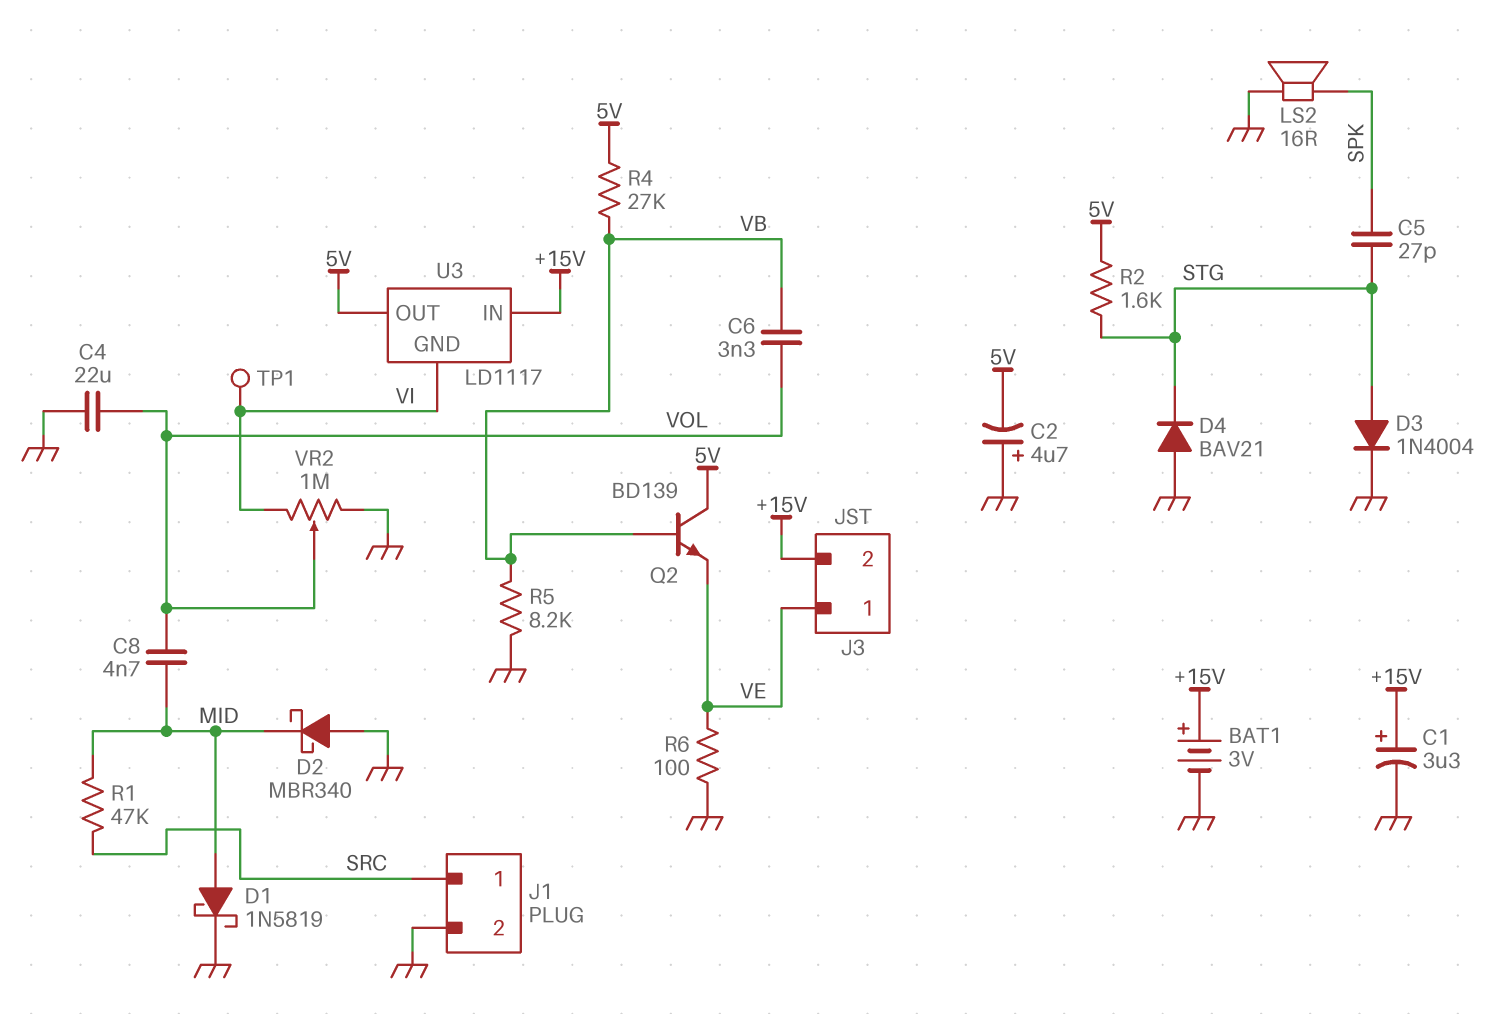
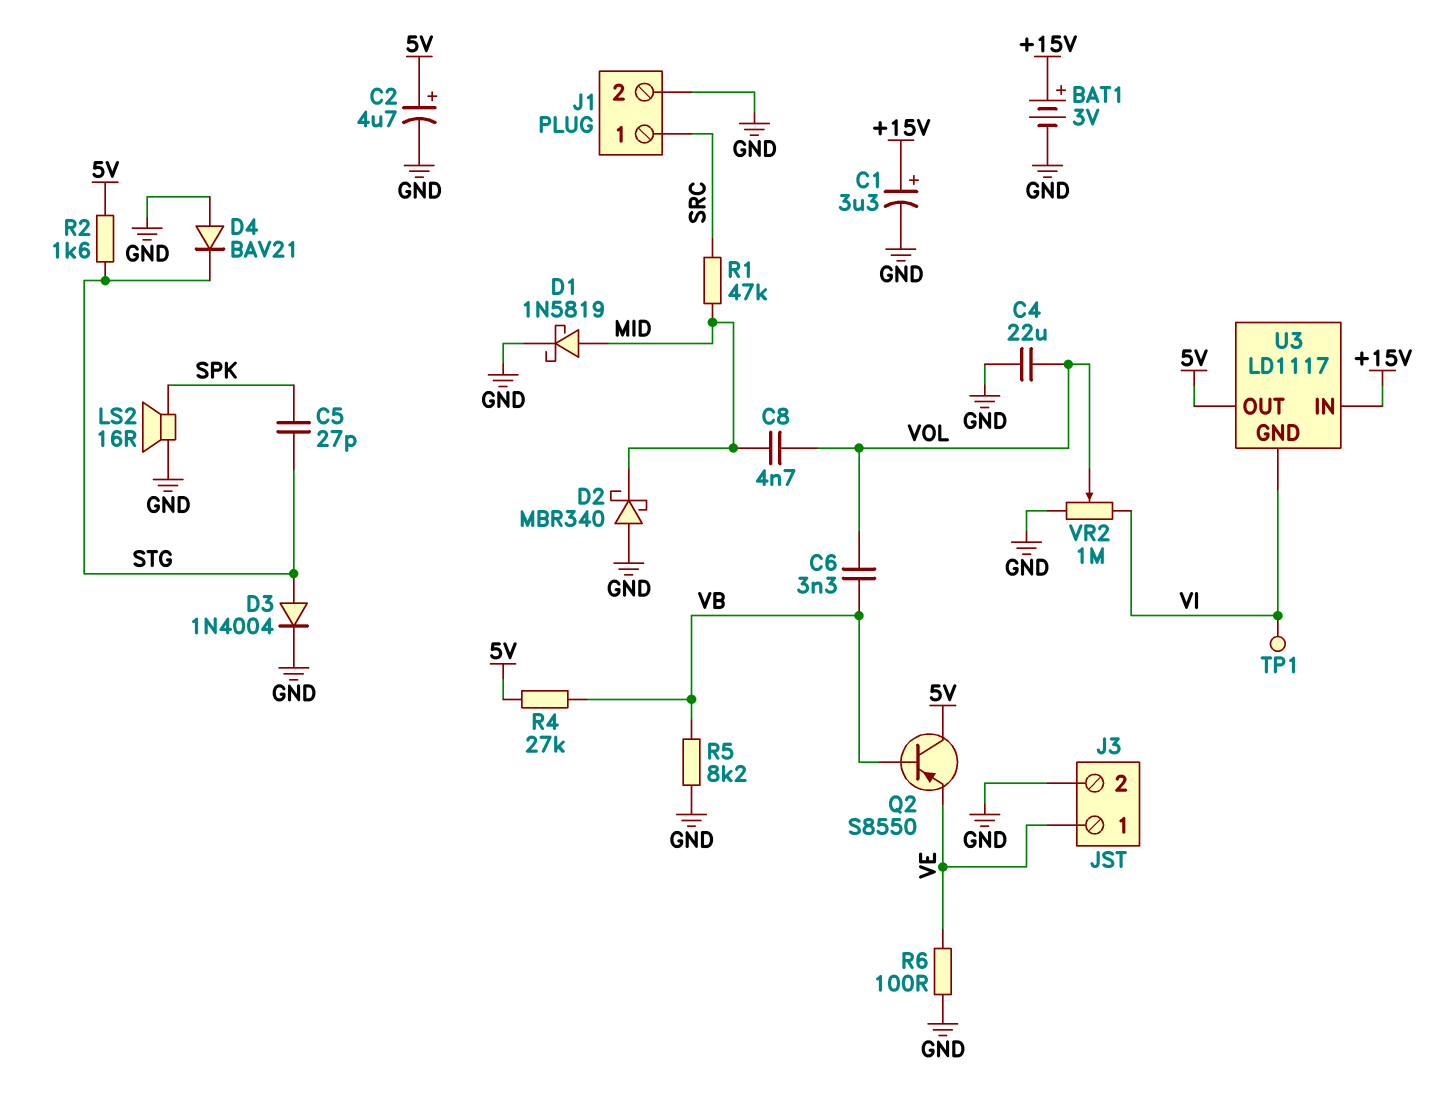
C2: 4.7uF (plus GND, minus 5V) -> 4.7uF (plus 5V, minus GND)
J3 pin 2: +15V -> GND
Q2: NPN BD139 (B VB, C 5V, E VE) -> PNP S8550 (B VB, C 5V, E VE)

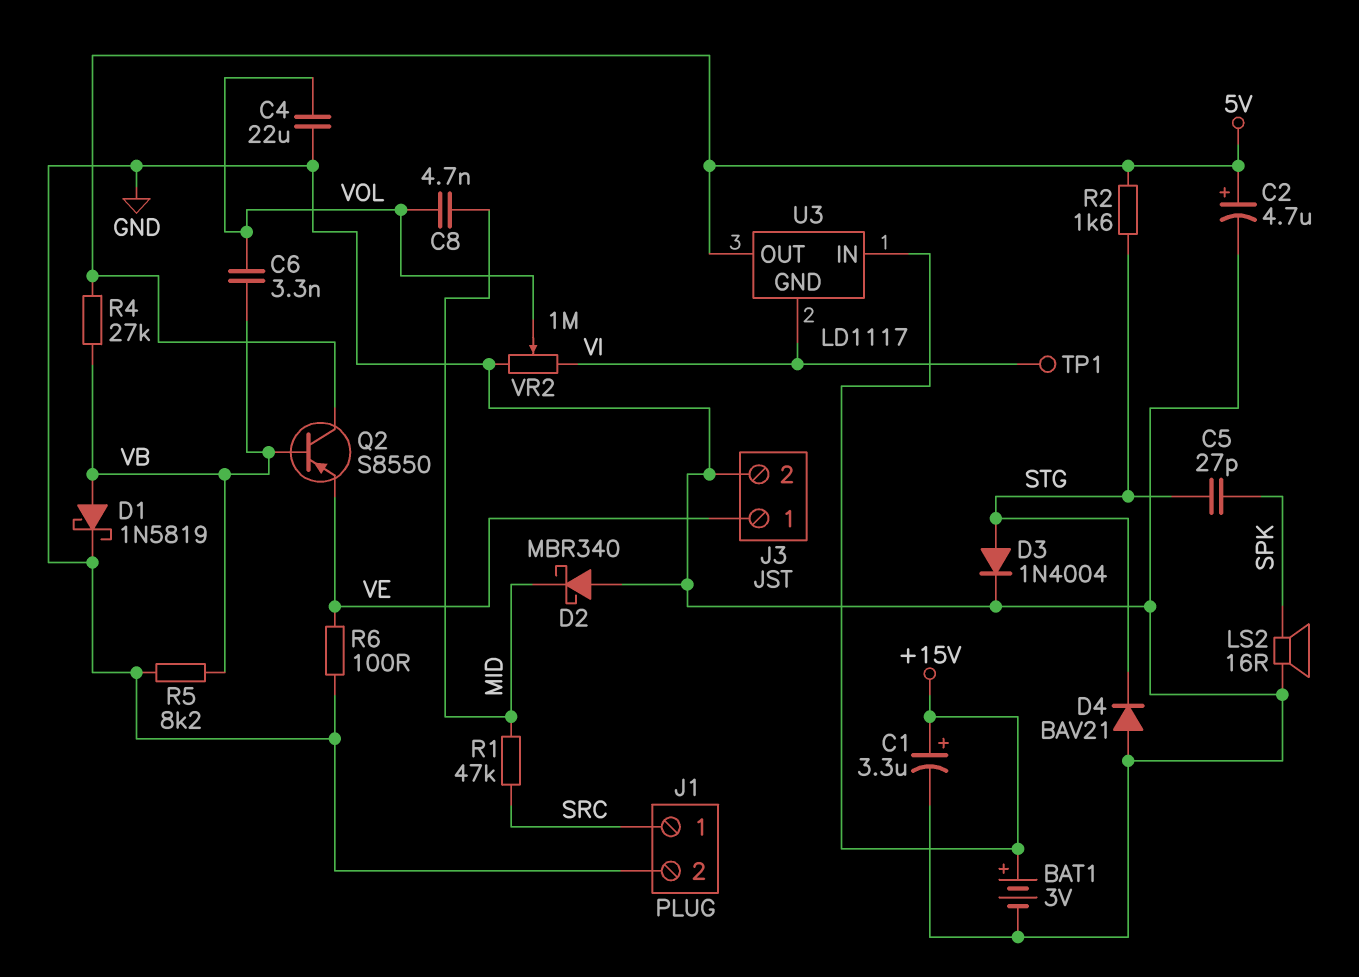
D1: schottky 1N5819 (A MID, K GND) -> schottky 1N5819 (A VB, K GND)

